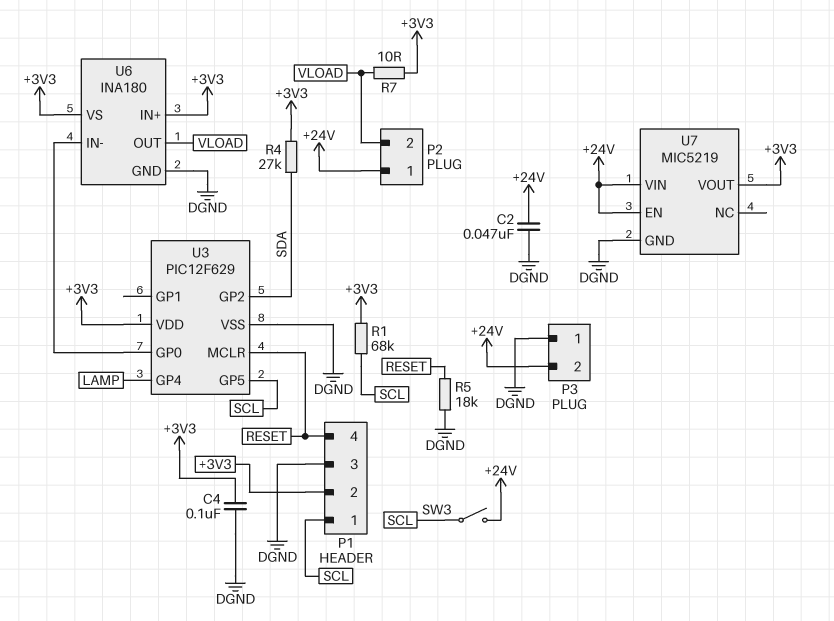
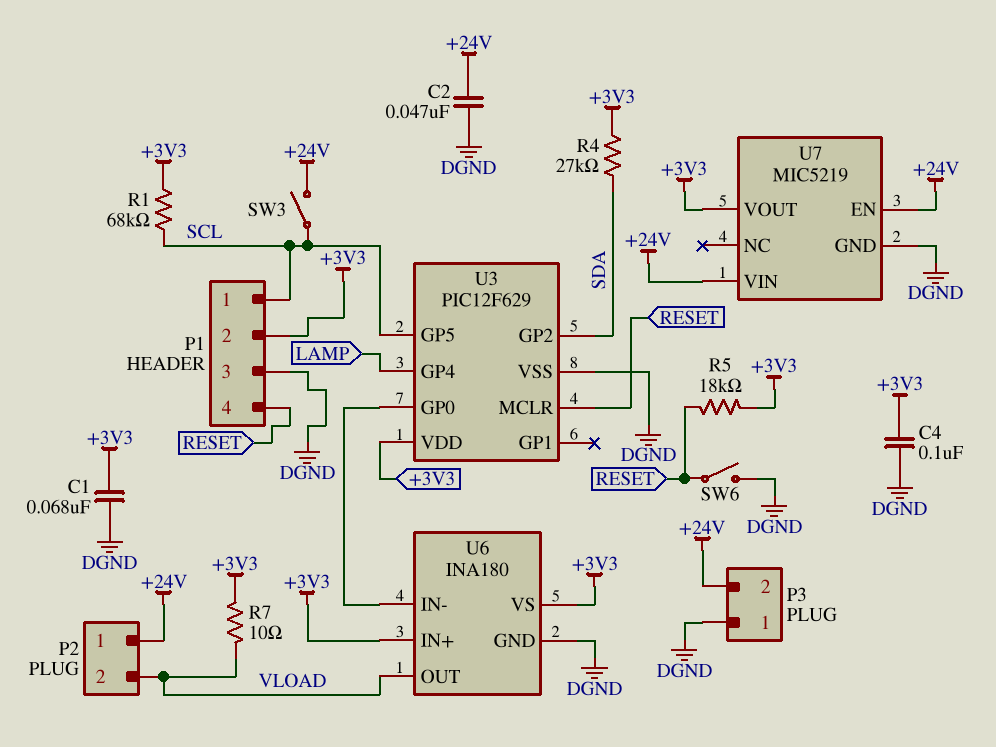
C1: none -> 68nF (+3V3, DGND)
R5: 18k (DGND, RESET) -> 18k (+3V3, RESET)
SW6: none -> switch (DGND, RESET)

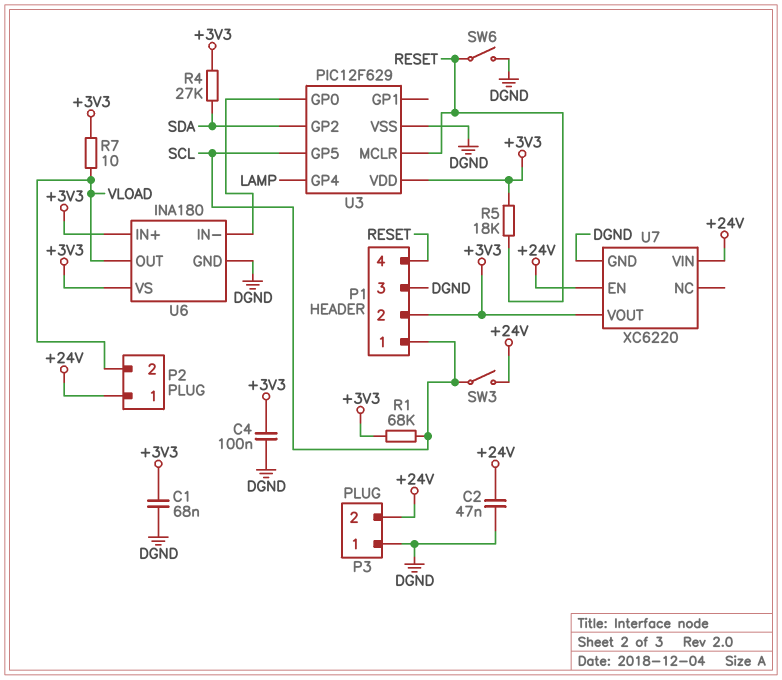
U7: MIC5219 -> XC6220

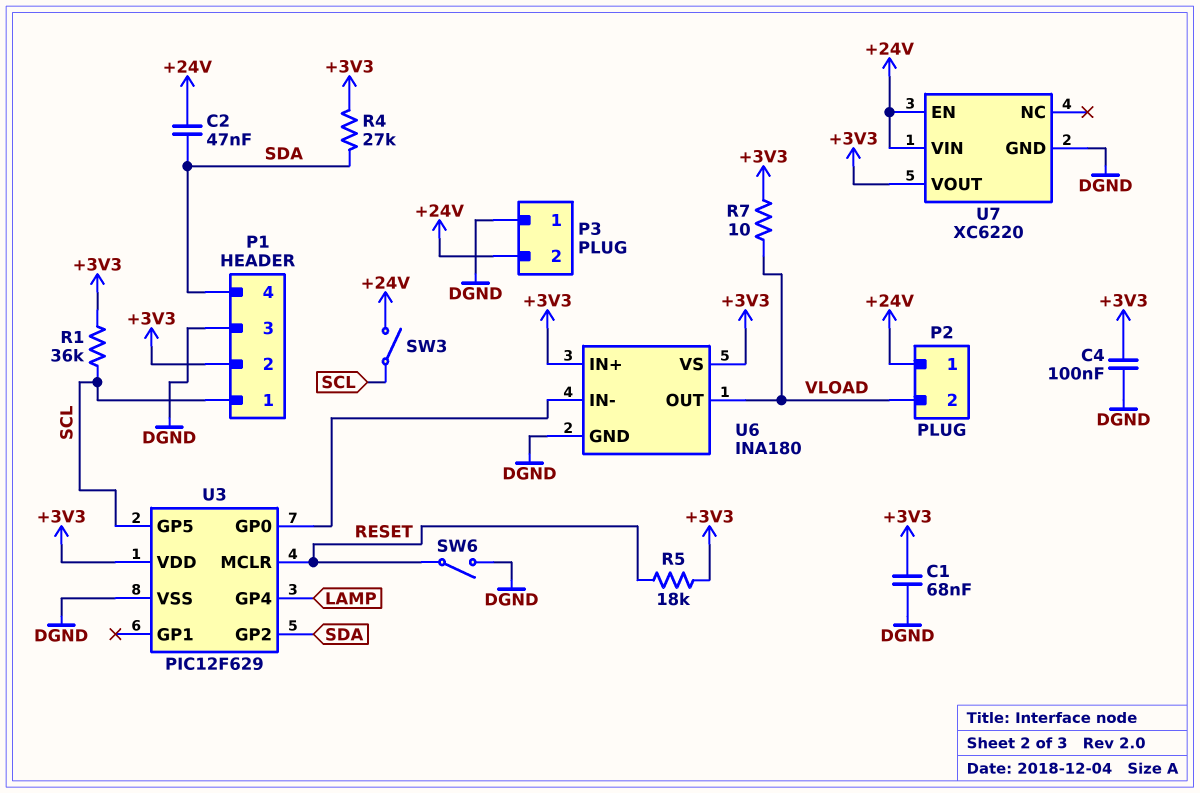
C2: 47nF (+24V, DGND) -> 47nF (+24V, SDA)
P1 pin 4: RESET -> SDA
R1: 68k (+3V3, SCL) -> 36k (+3V3, SCL)

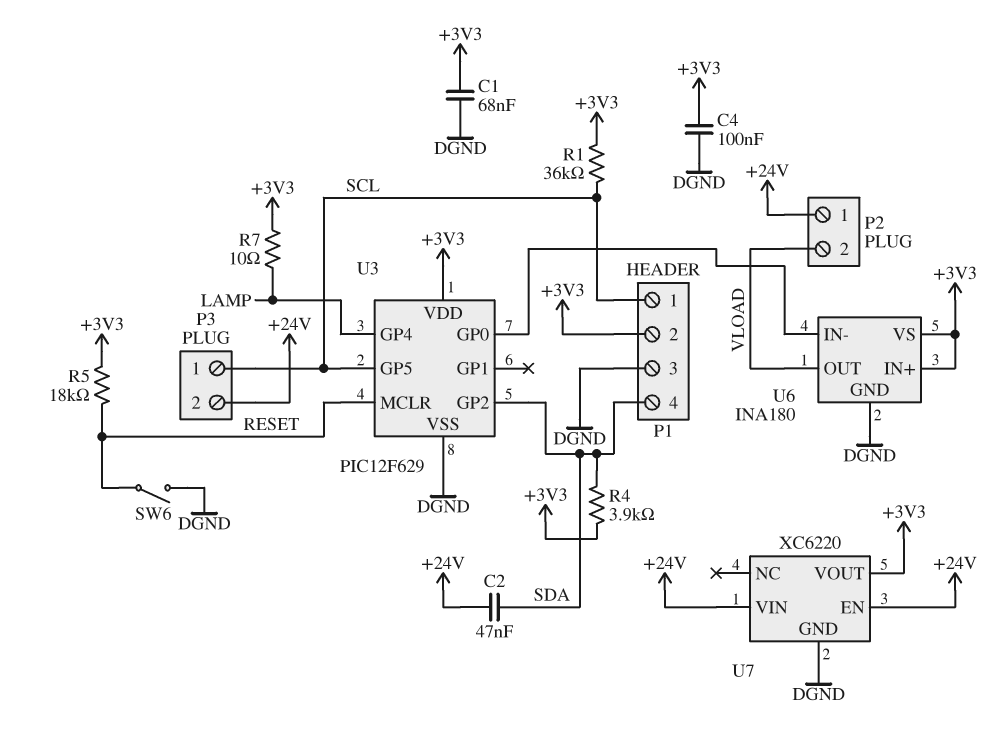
P3 pin 1: DGND -> SCL
R4: 27k (+3V3, SDA) -> 3.9k (+3V3, SDA)
R7: 10 (+3V3, VLOAD) -> 10 (+3V3, LAMP)
SW3: switch (+24V, SCL) -> none

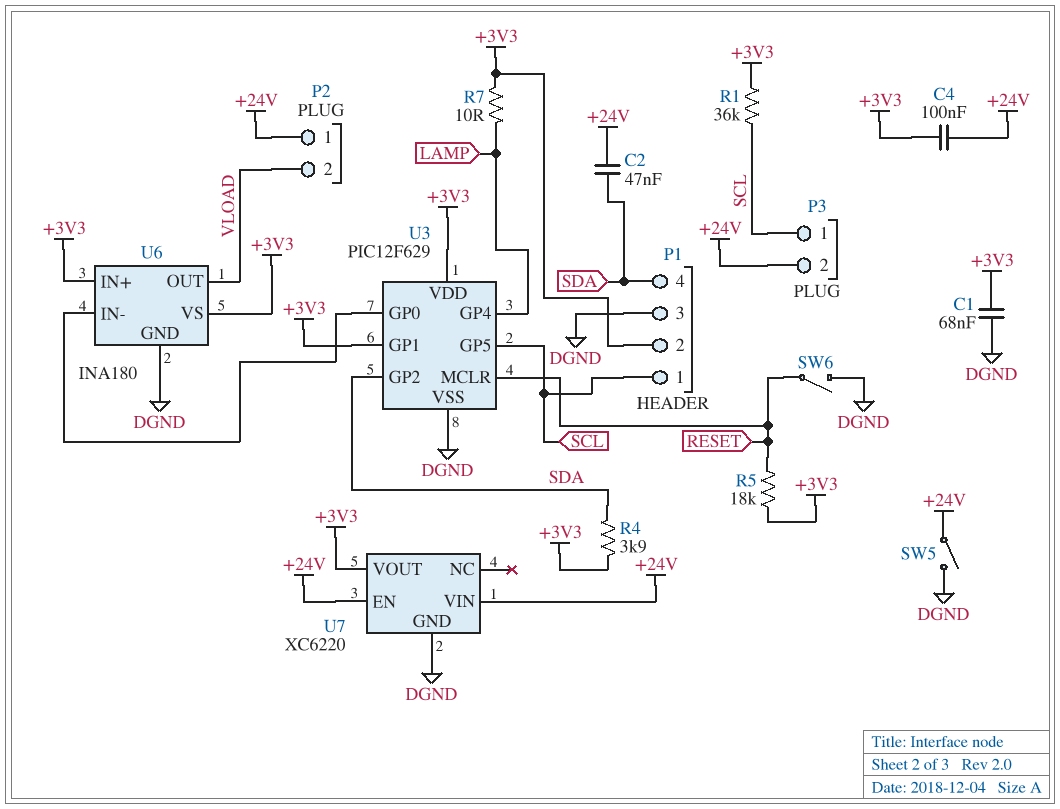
C4: 100nF (+3V3, DGND) -> 100nF (+3V3, +24V)
SW5: none -> switch (+24V, DGND)
U3 pin GP1: none -> +3V3

